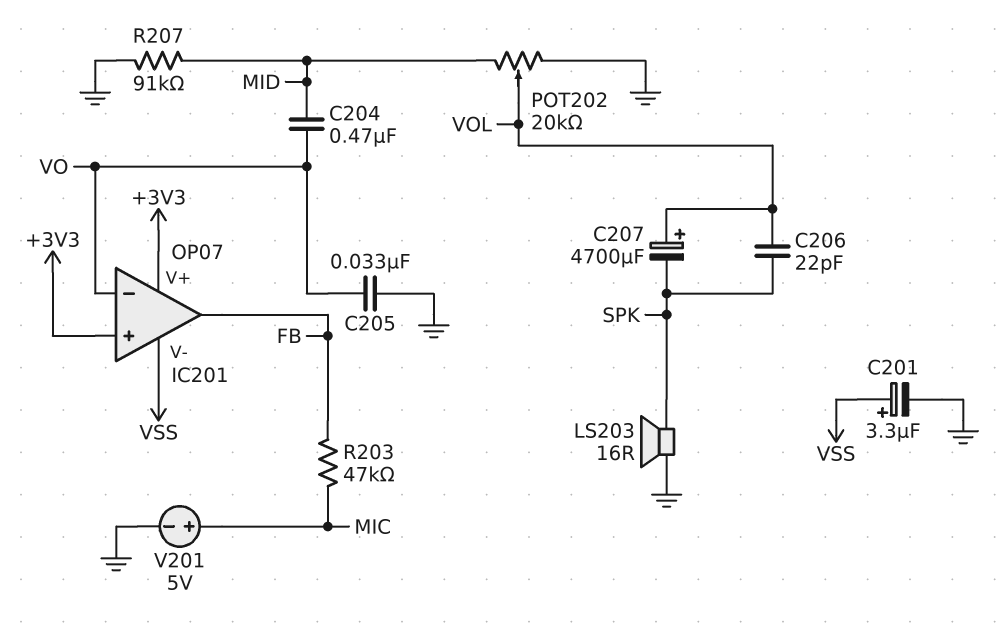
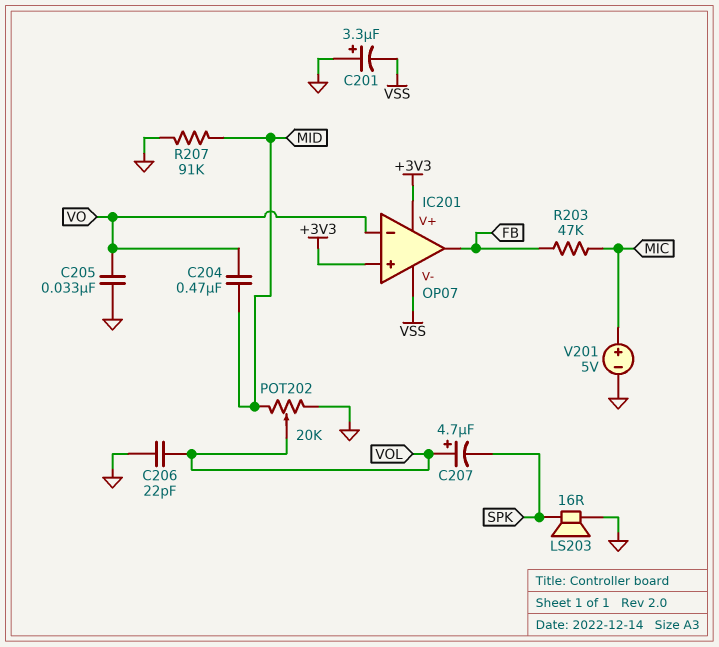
C201: 3.3uF (plus VSS, minus GND) -> 3.3uF (plus GND, minus VSS)
C206: 22pF (SPK, VOL) -> 22pF (GND, VOL)
C207: 4700uF (plus VOL, minus SPK) -> 4.7uF (plus VOL, minus SPK)

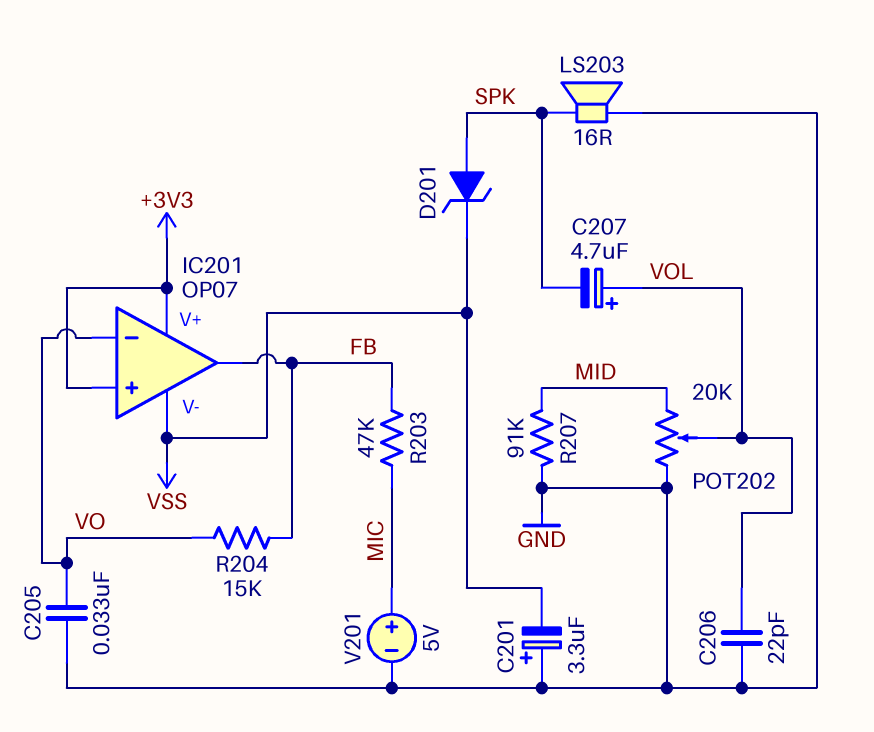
C204: 470nF (MID, VO) -> none
D201: none -> zener (A SPK, K VSS)
R204: none -> 15k (FB, VO)

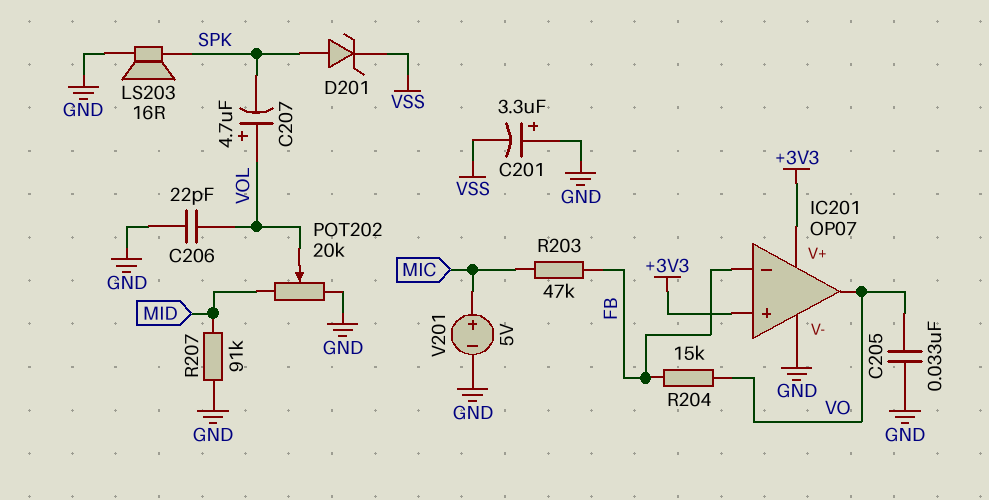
IC201 pin V-: VSS -> GND
IC201 pin in-: VO -> FB
IC201 pin out: FB -> VO

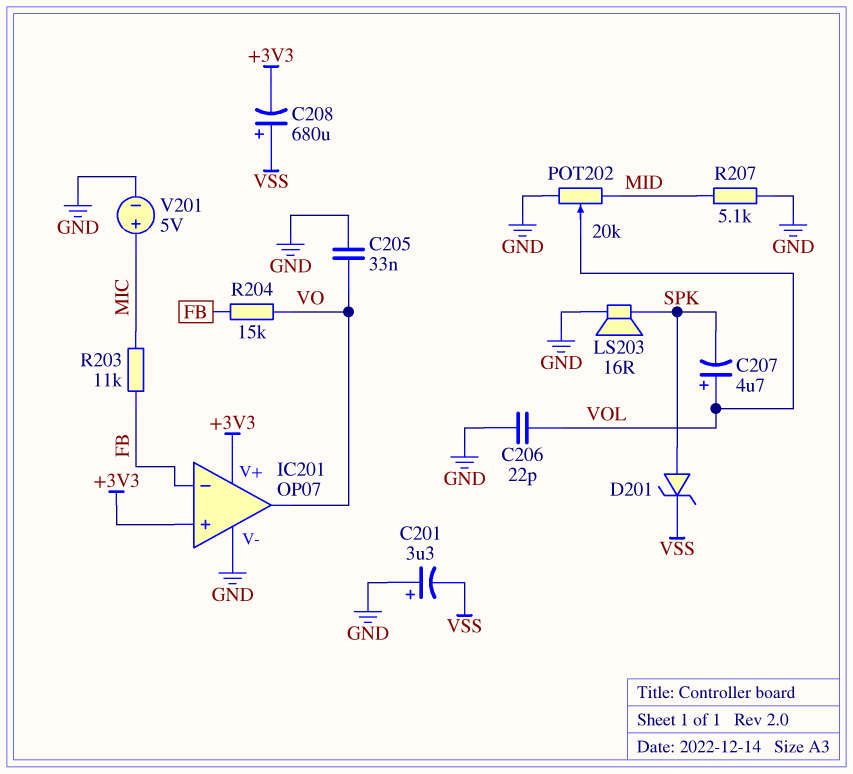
C208: none -> 680uF (plus VSS, minus +3V3)
R203: 47k (FB, MIC) -> 11k (FB, MIC)
R207: 91k (GND, MID) -> 5.1k (GND, MID)

